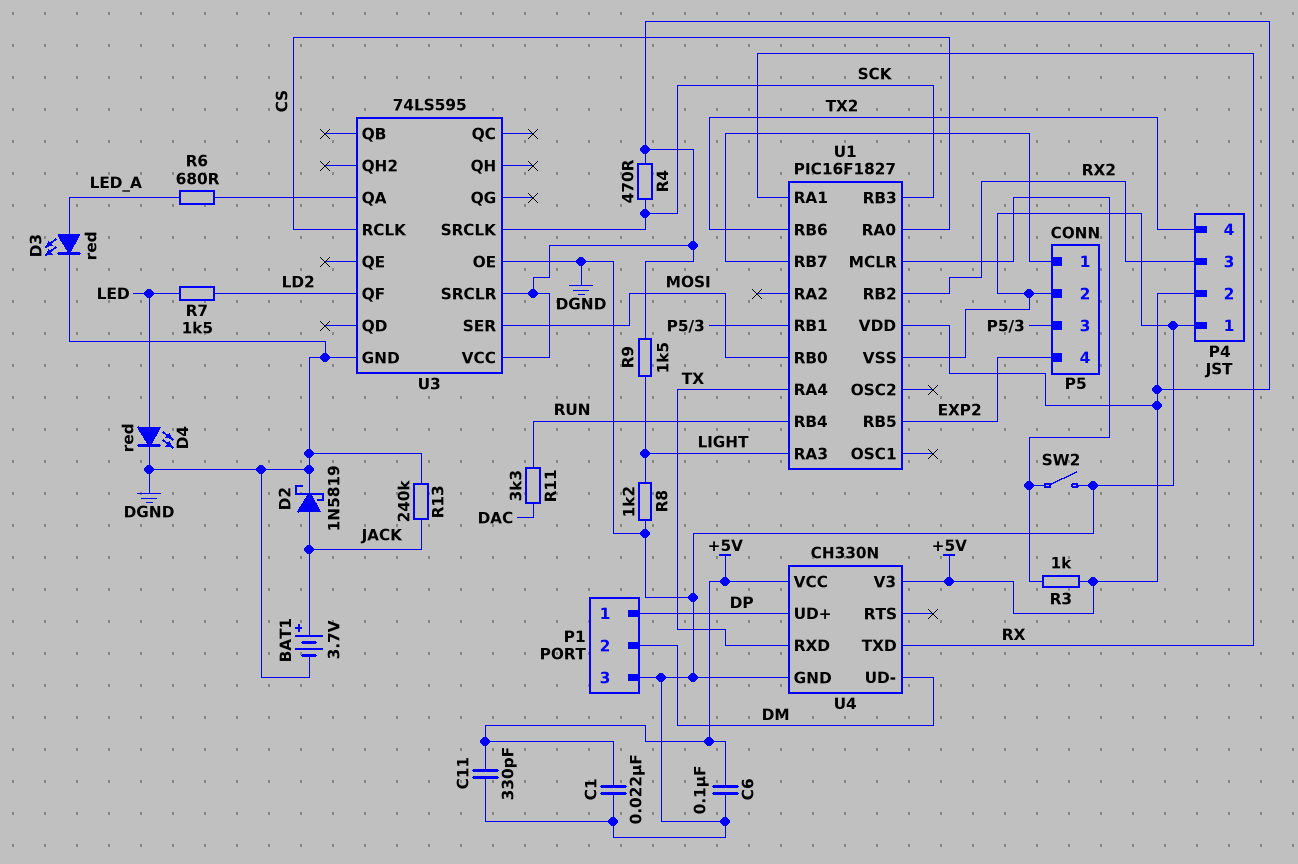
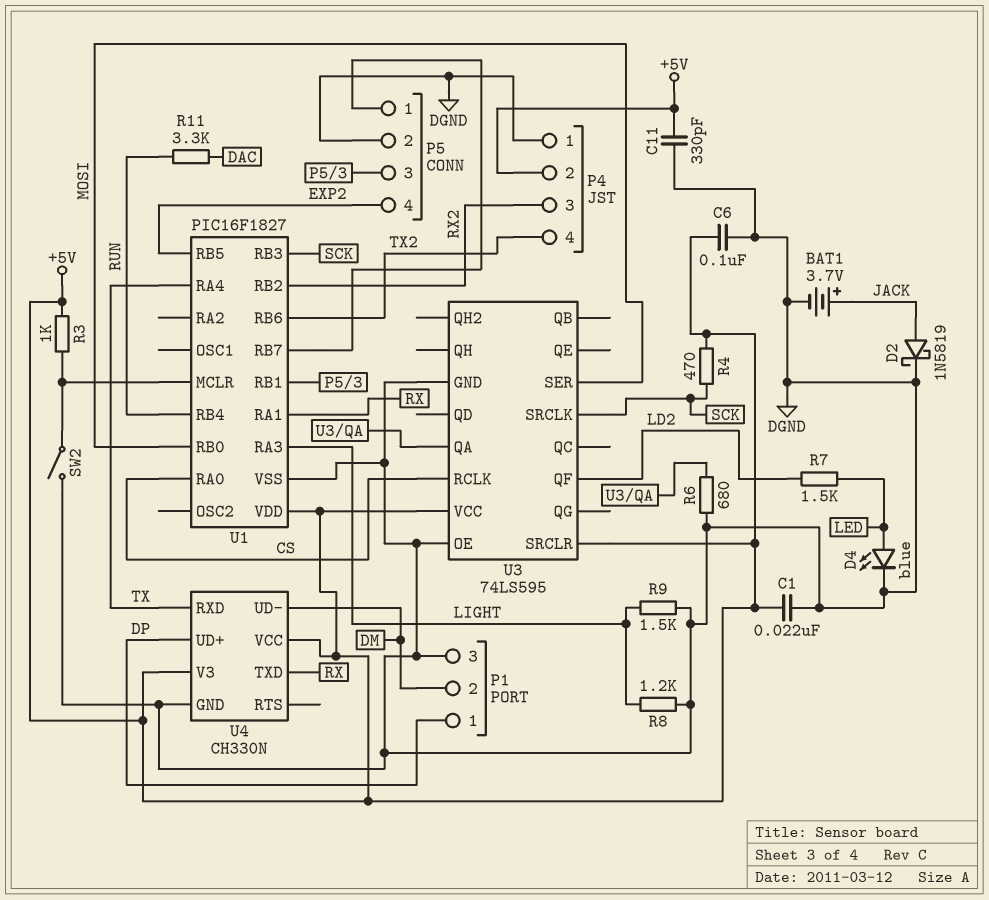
D3: LED red (A LED_A, K DGND) -> none
D4: LED red (A LED, K DGND) -> LED blue (A LED, K DGND)
R6: 680 (LED_A, U3/QA) -> 680 (DGND, U3/QA)
R9: 1.5k (+5V, LIGHT) -> 1.5k (DGND, LIGHT)
R13: 240k (DGND, JACK) -> none

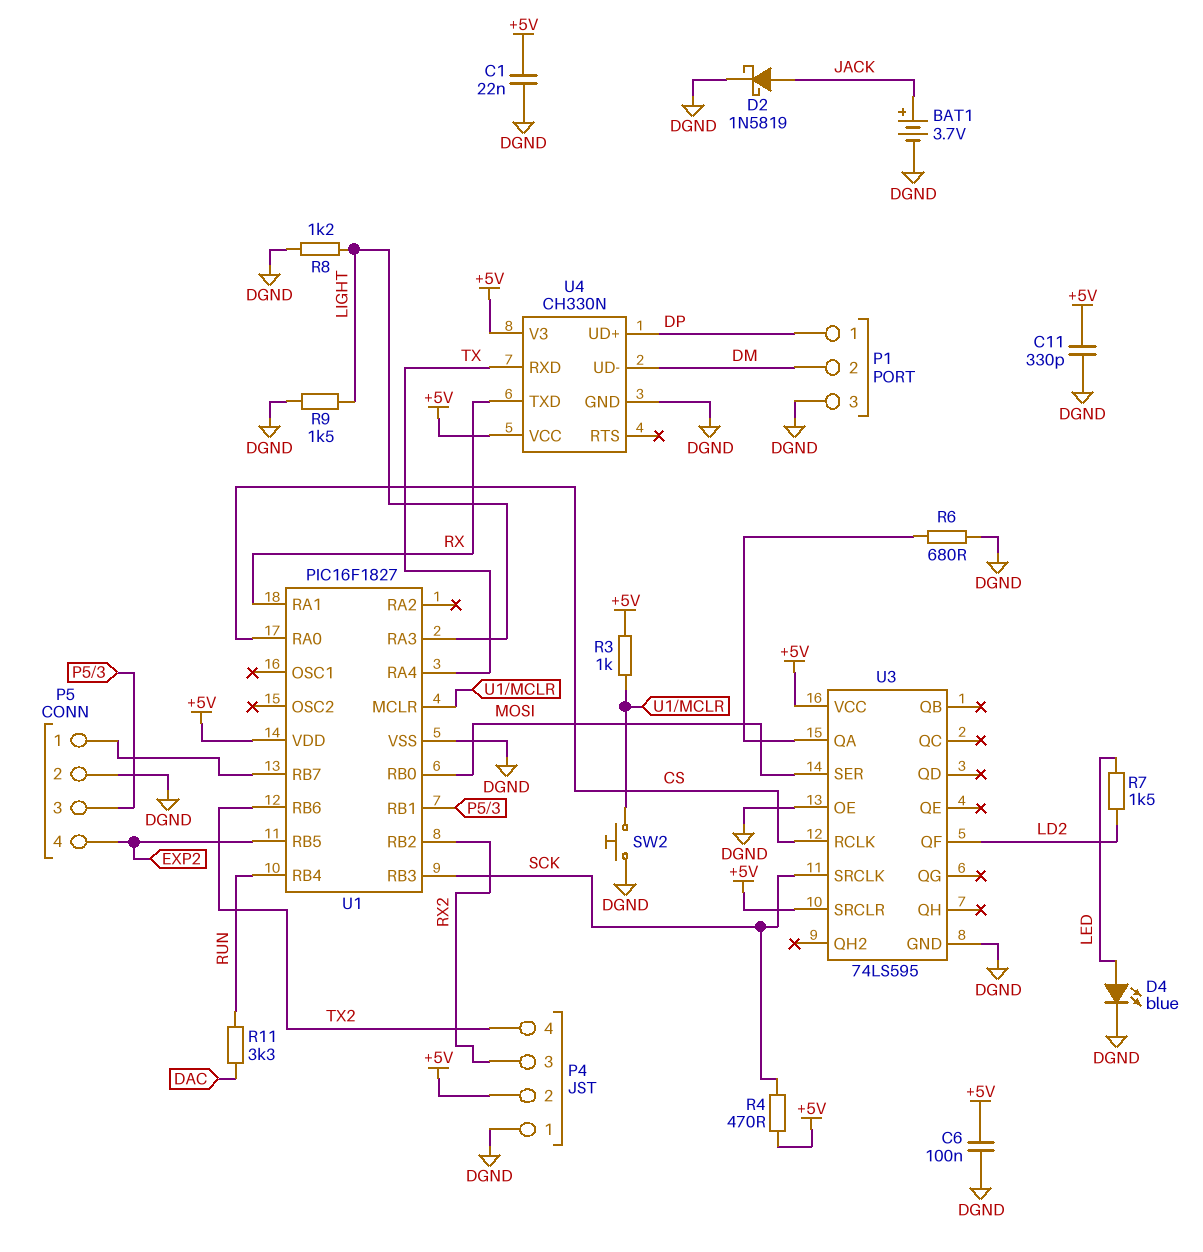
SW2: switch (DGND, U1/MCLR) -> button (DGND, U1/MCLR)

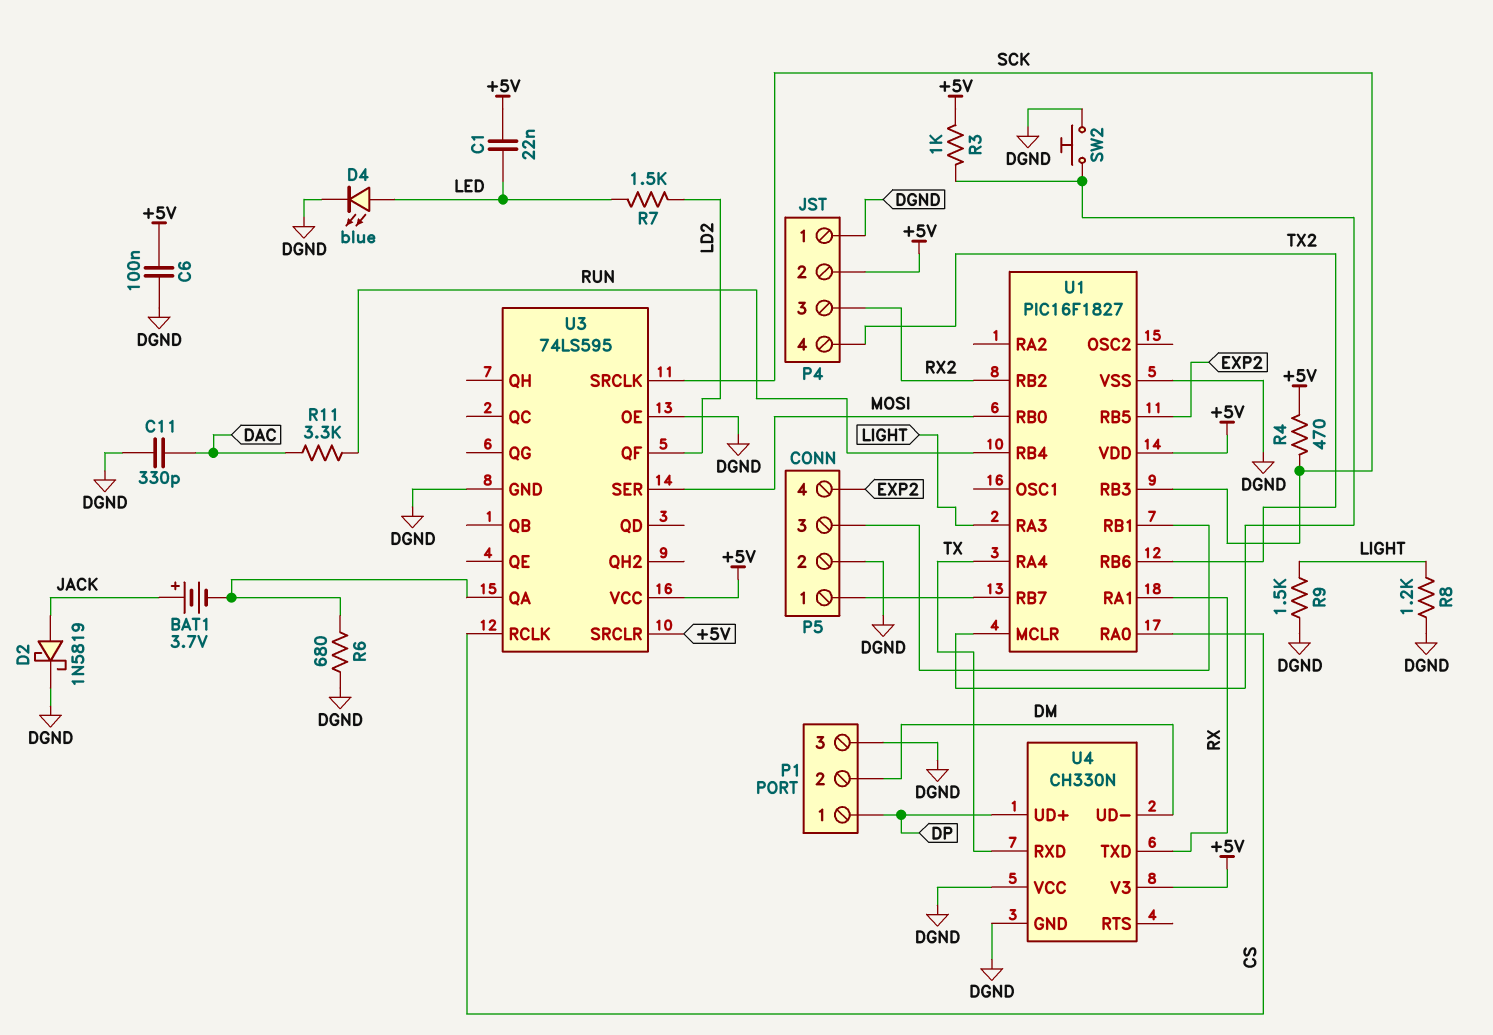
BAT1: 3.7V (plus JACK, minus DGND) -> 3.7V (plus JACK, minus U3/QA)
C1: 22nF (+5V, DGND) -> 22nF (+5V, LED)
C11: 330pF (+5V, DGND) -> 330pF (DAC, DGND)
U4 pin VCC: +5V -> DGND

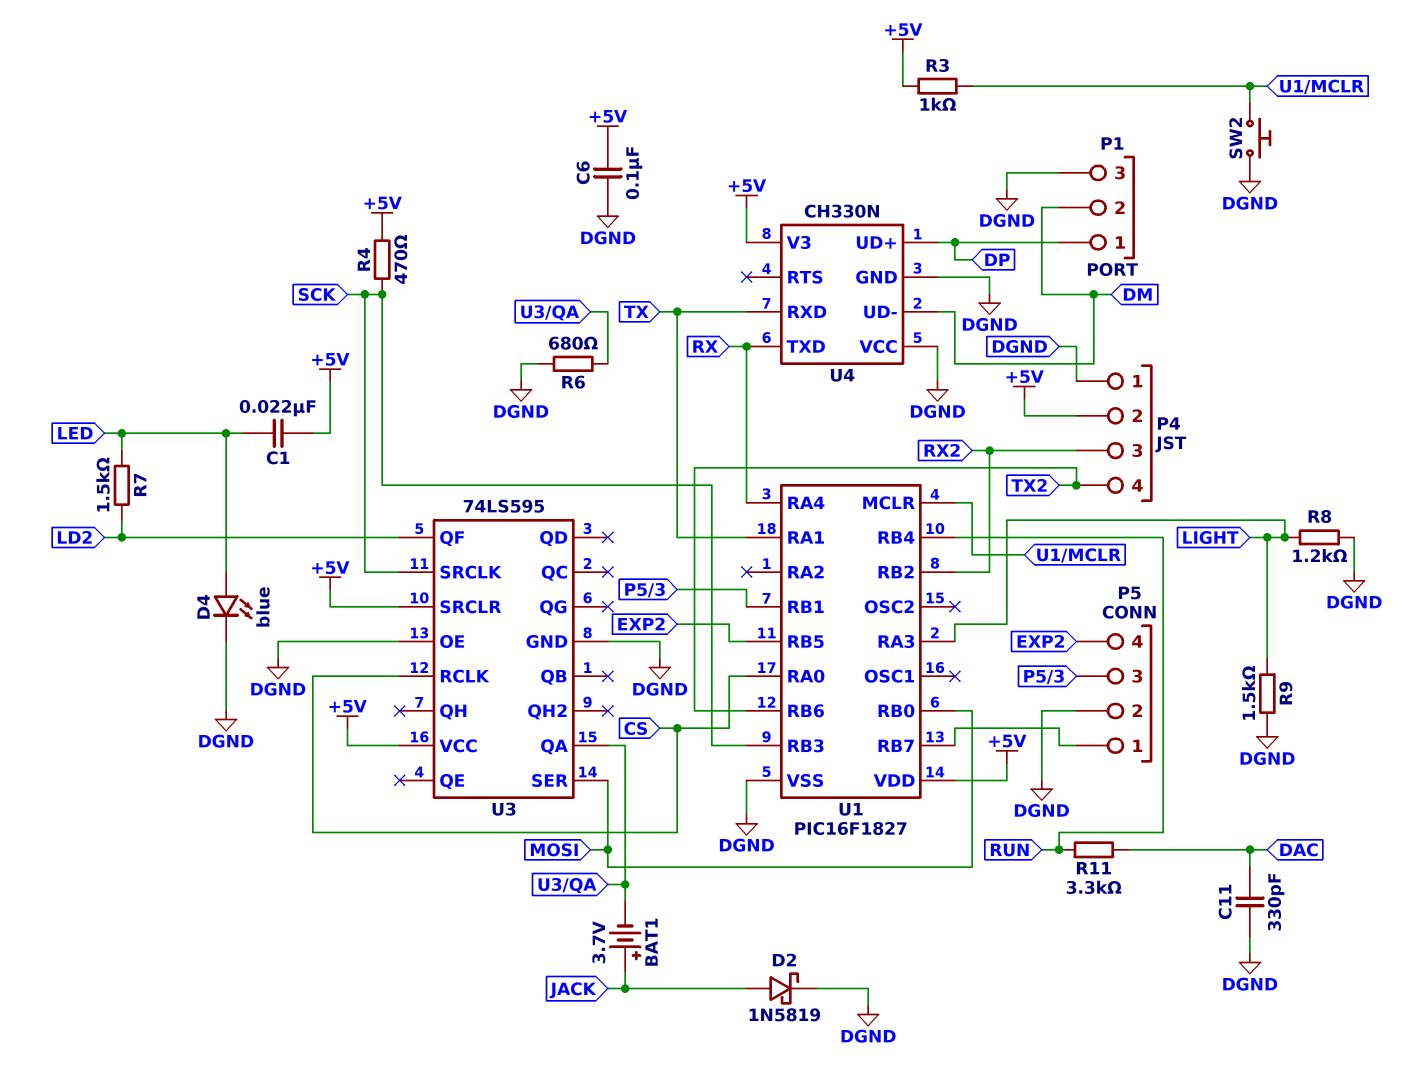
U1 pin RA1: RX -> TX
U1 pin RA4: TX -> RX

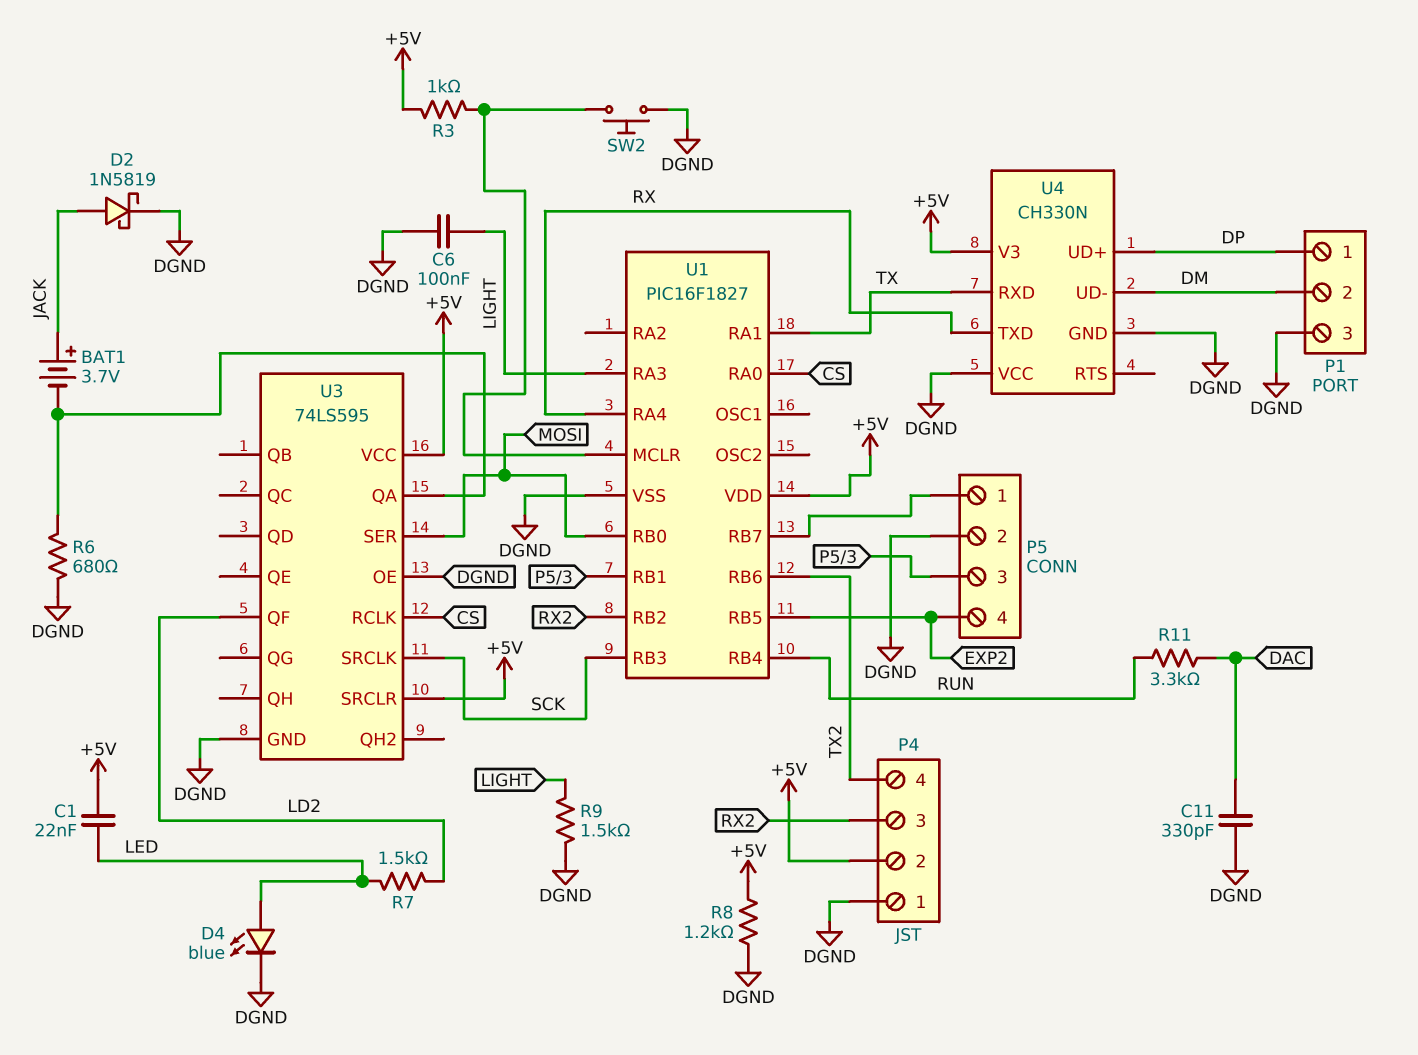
C6: 100nF (+5V, DGND) -> 100nF (DGND, LIGHT)
R4: 470 (+5V, SCK) -> none
R8: 1.2k (DGND, LIGHT) -> 1.2k (+5V, DGND)

